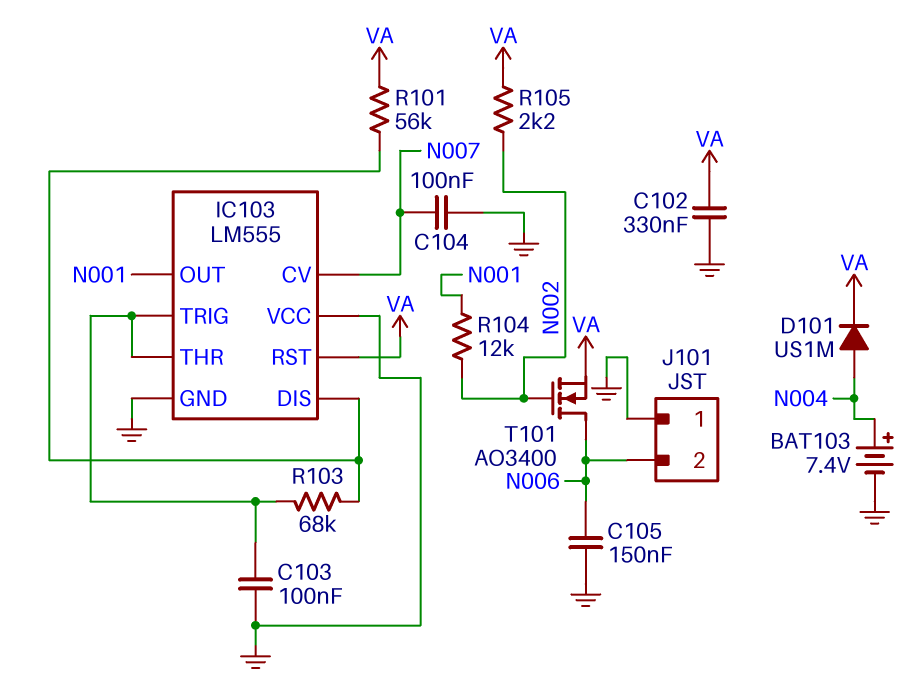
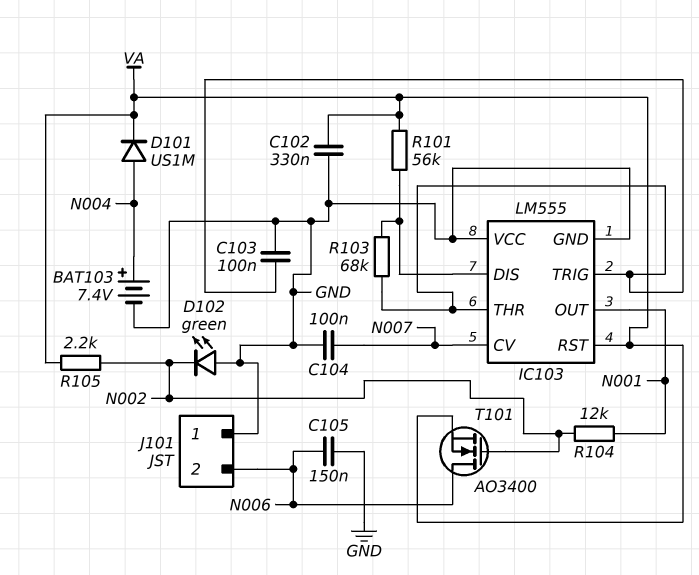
D102: none -> LED green (A GND, K N002)

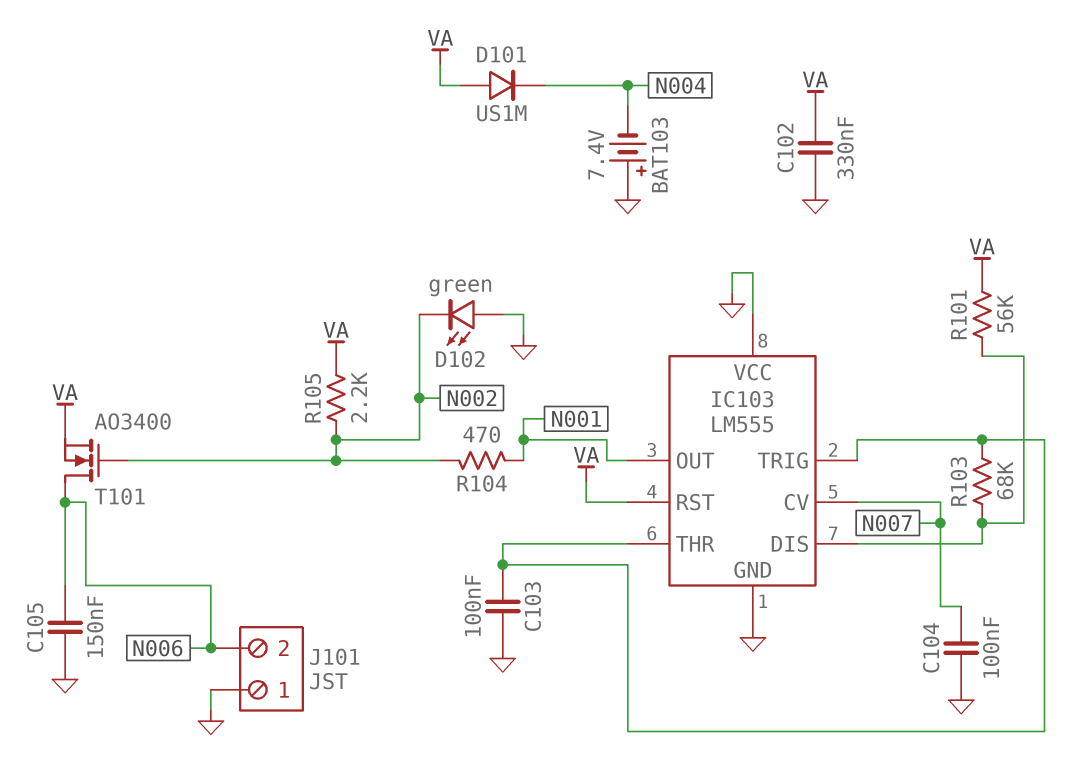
BAT103: 7.4V (plus N004, minus GND) -> 7.4V (plus GND, minus N004)
D101: diode US1M (A N004, K VA) -> diode US1M (A VA, K N004)
R104: 12k (N001, N002) -> 470 (N001, N002)

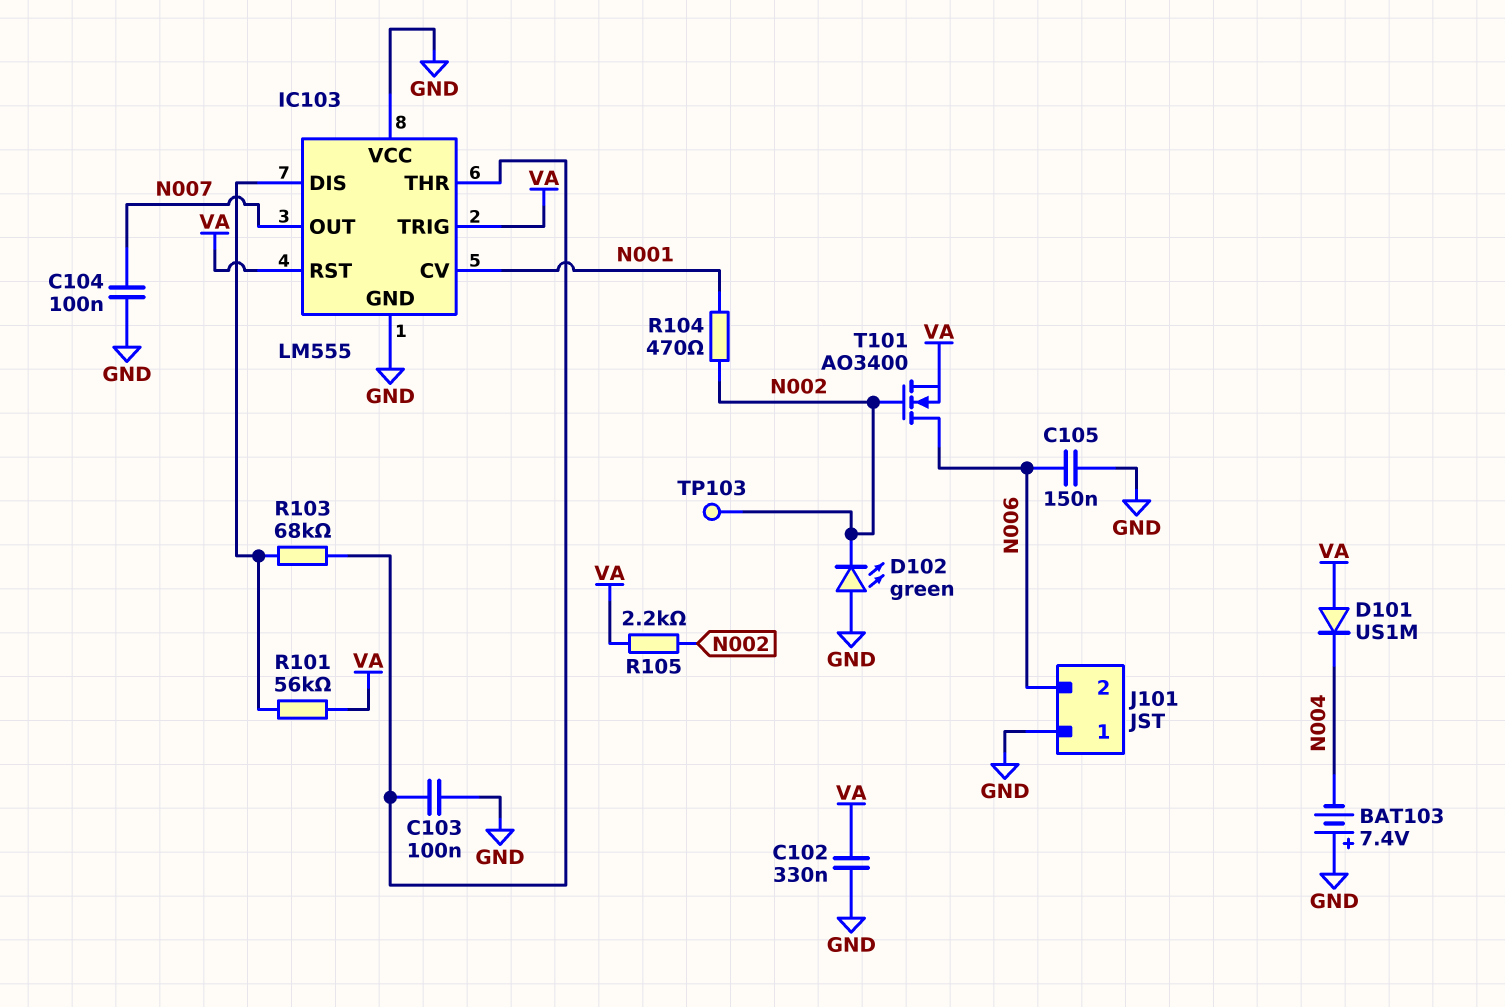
IC103 pin CV: N007 -> N001
IC103 pin OUT: N001 -> N007
IC103 pin TRIG: IC103/THR -> VA
TP103: none -> test point (N002)

